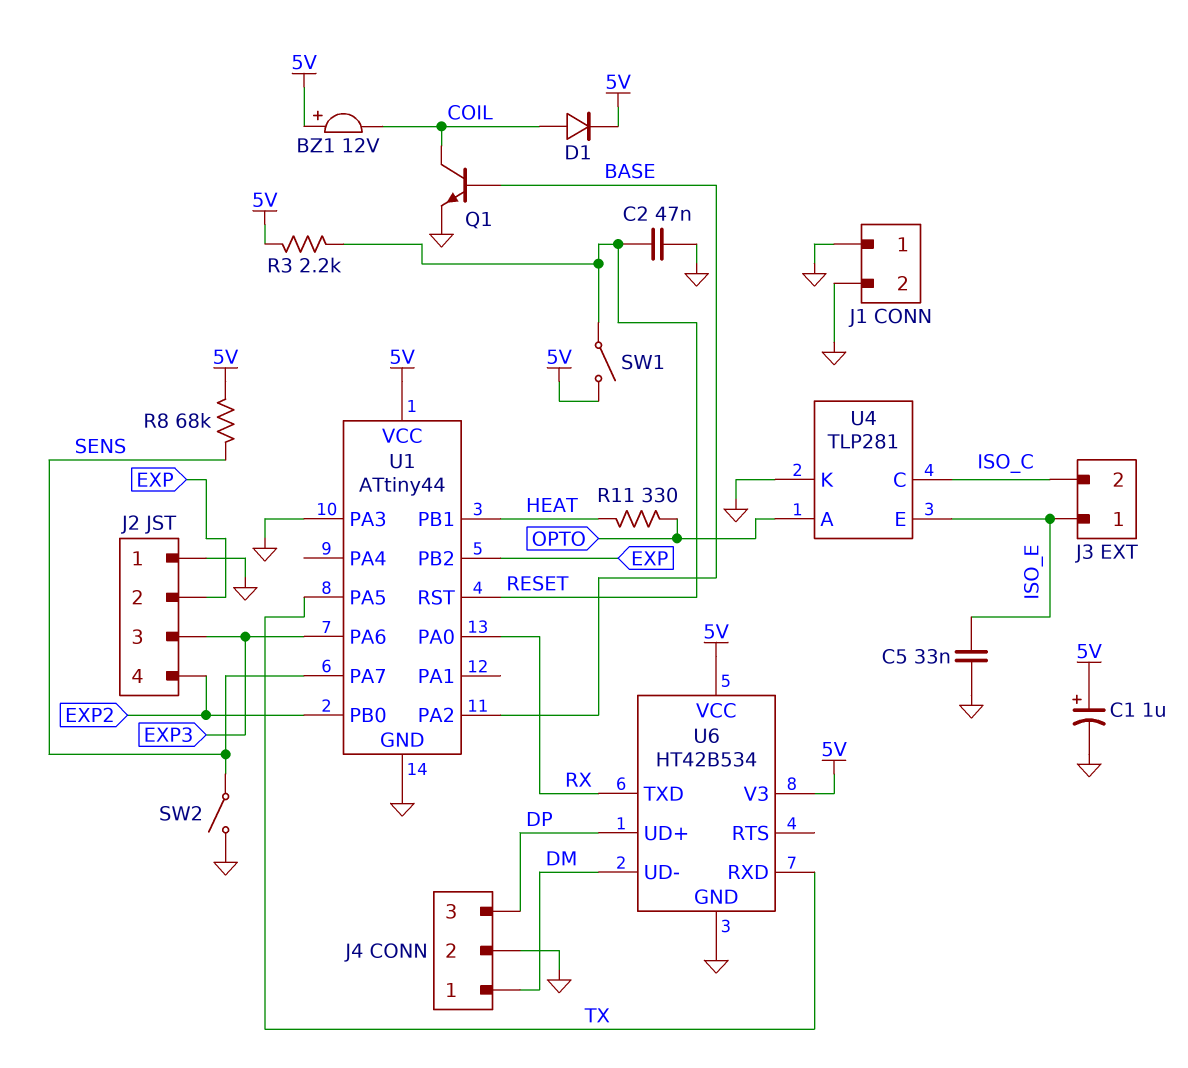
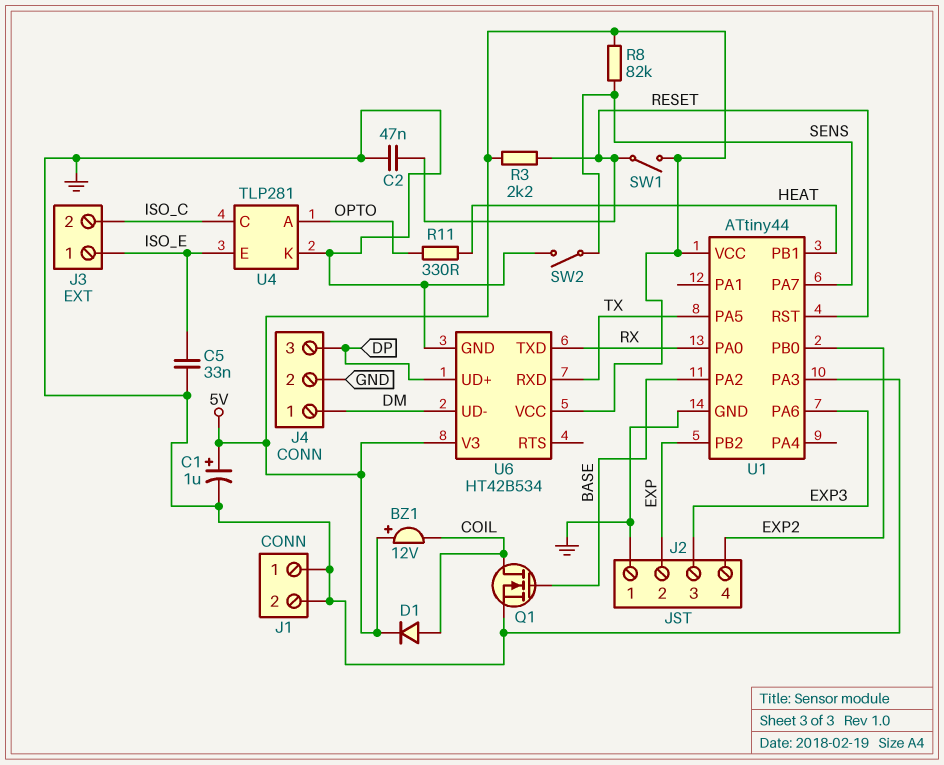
Q1: NPN (B BASE, C COIL, E GND) -> NMOS (G BASE, D COIL, S GND)
R8: 68k (5V, SENS) -> 82k (5V, SENS)

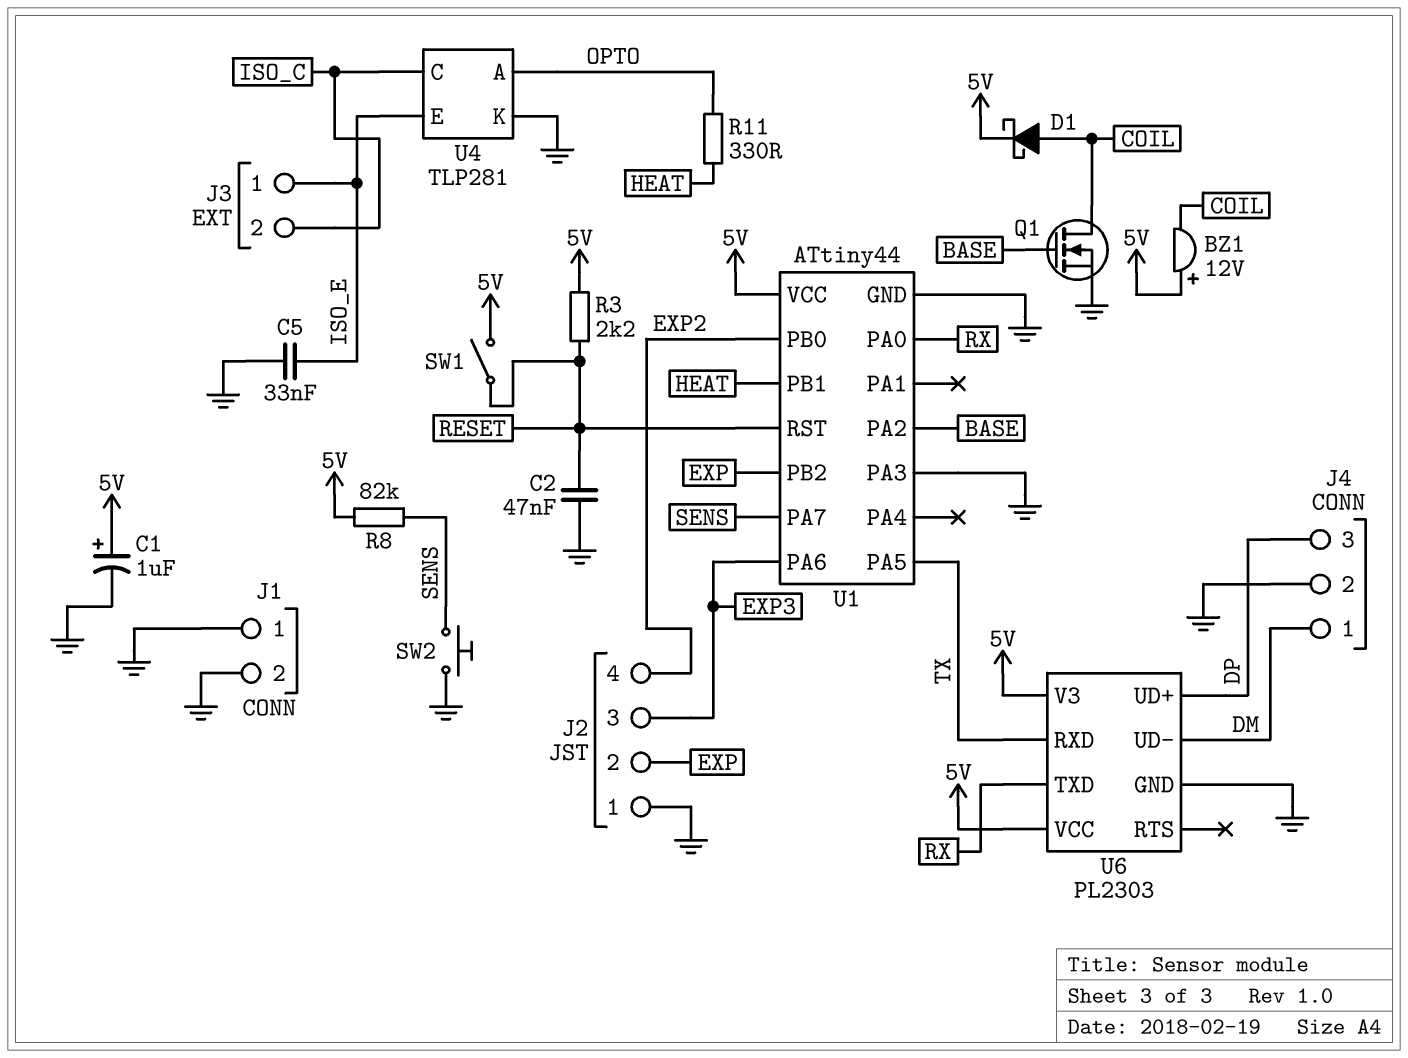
D1: diode (A COIL, K 5V) -> schottky (A COIL, K 5V)
SW2: switch (GND, SENS) -> button (GND, SENS)
U6: HT42B534 -> PL2303

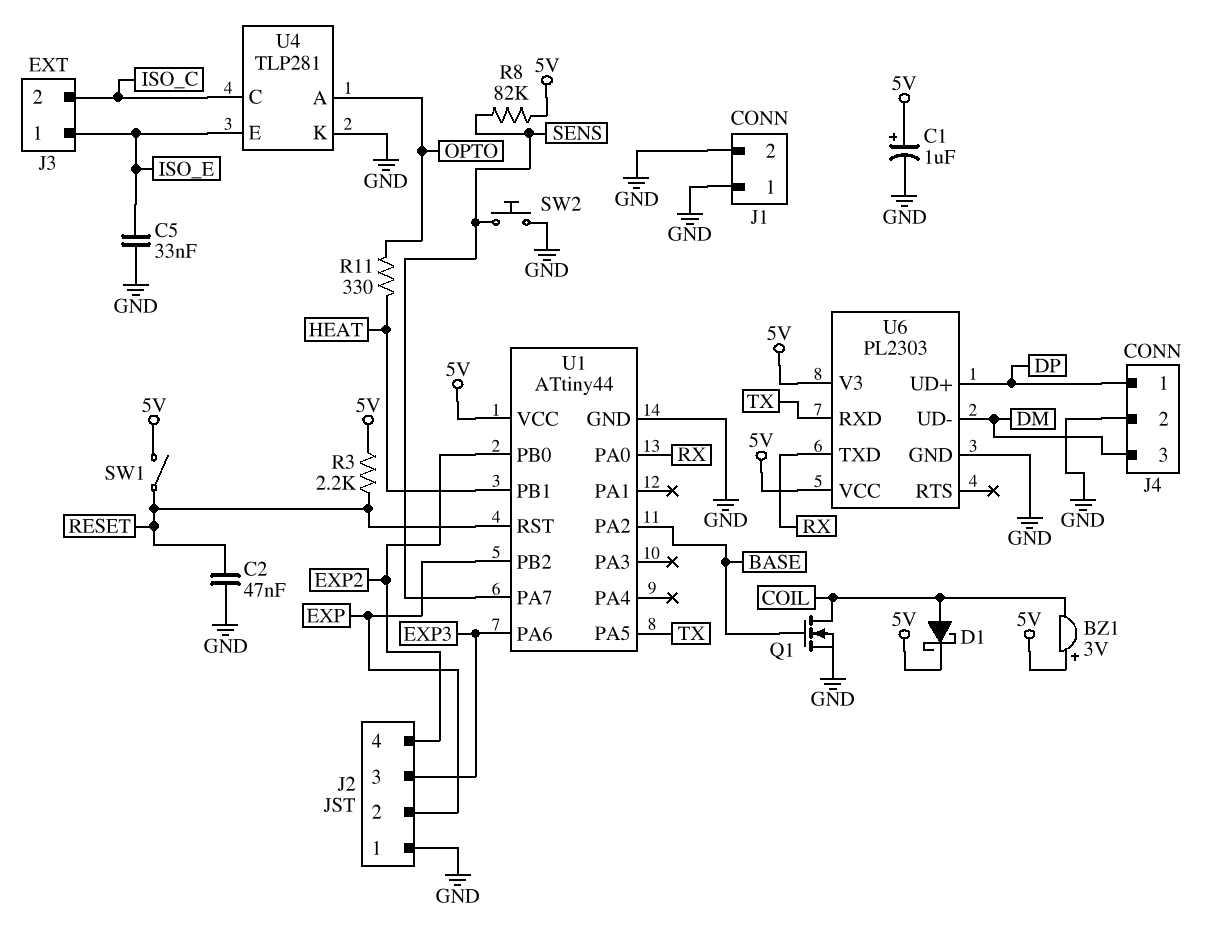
BZ1: buzzer 12V (plus 5V, minus COIL) -> buzzer 3V (plus 5V, minus COIL)
J4 pin 1: DM -> DP
J4 pin 3: DP -> DM
U1 pin PA3: GND -> none

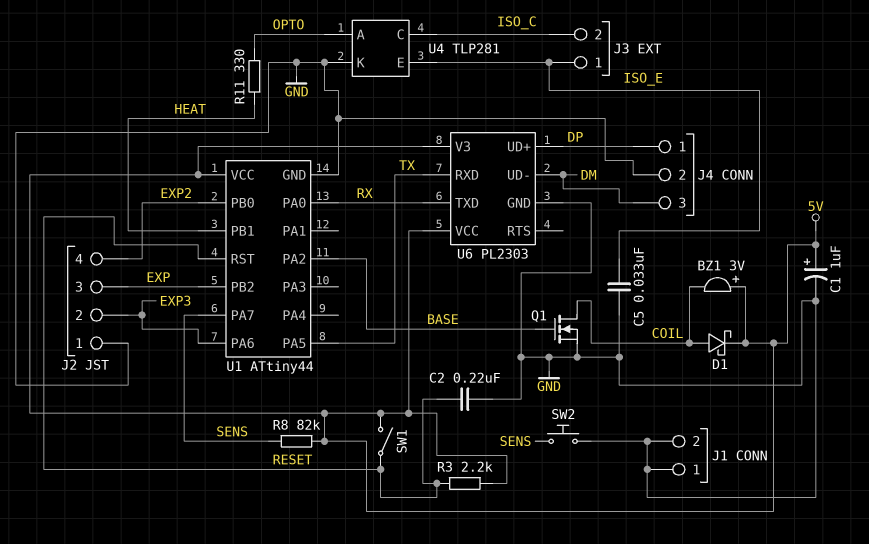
C2: 47nF (GND, RESET) -> 220nF (GND, RESET)
J2 pin 2: EXP -> EXP3
J2 pin 3: EXP3 -> EXP

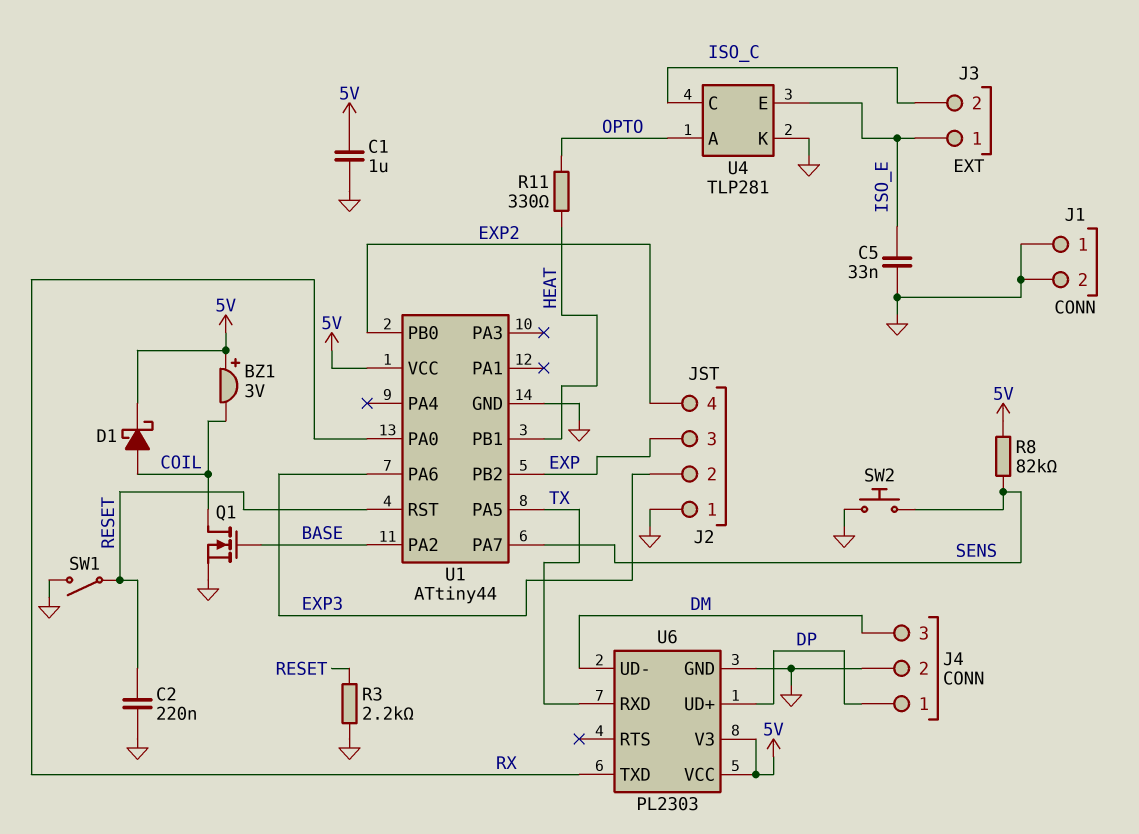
C1: 1uF (plus 5V, minus GND) -> 1uF (5V, GND)
R3: 2.2k (5V, RESET) -> 2.2k (GND, RESET)
SW1: switch (5V, RESET) -> switch (GND, RESET)

